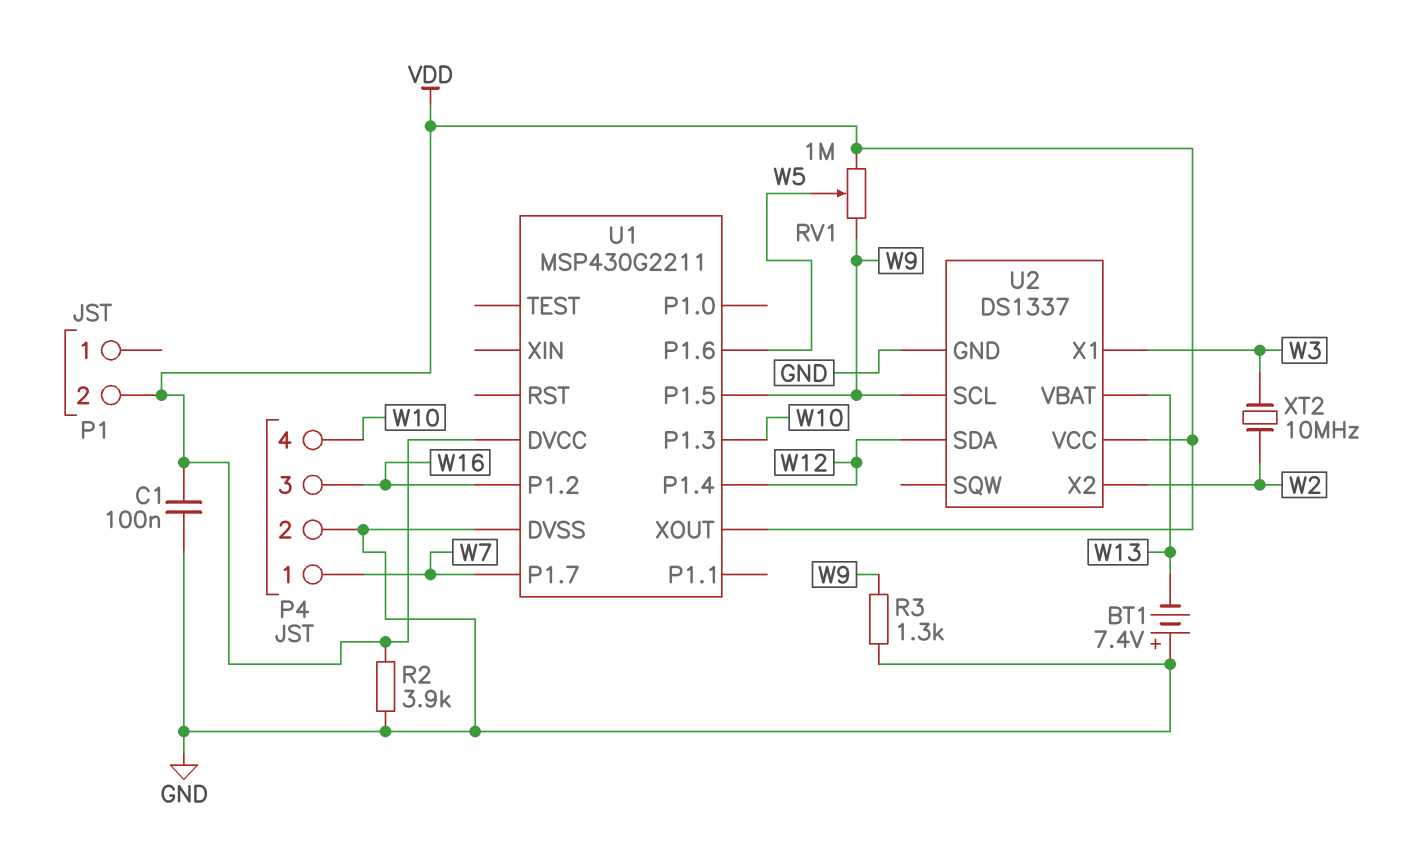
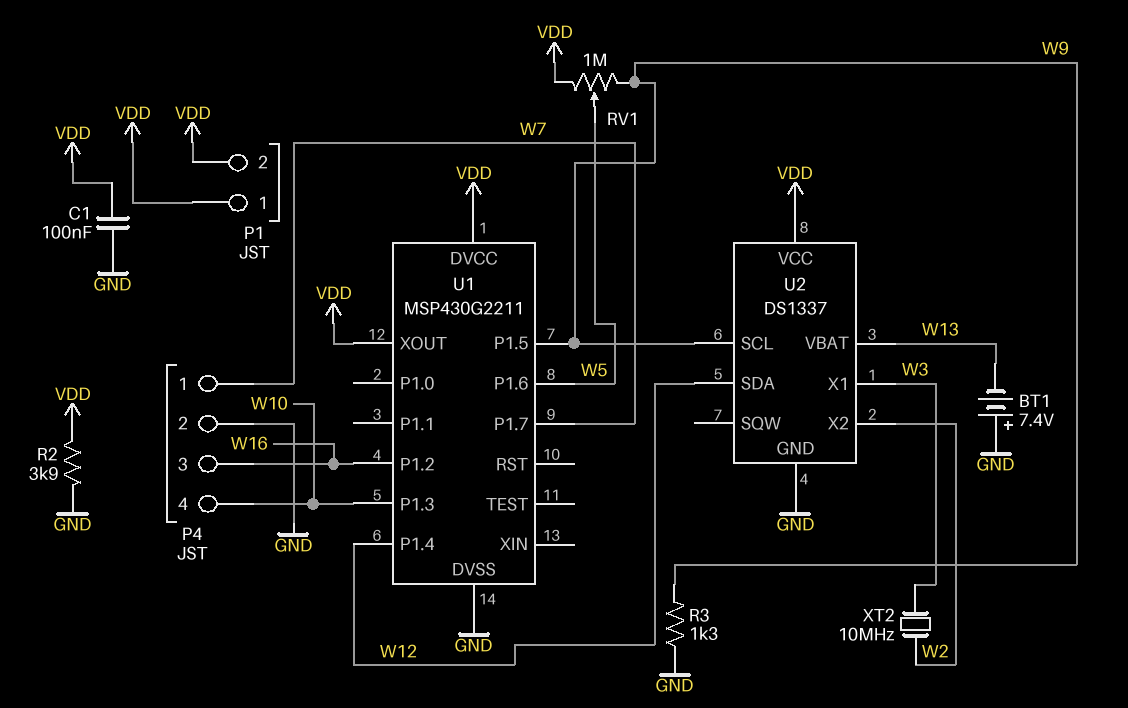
P1 pin 1: none -> VDD

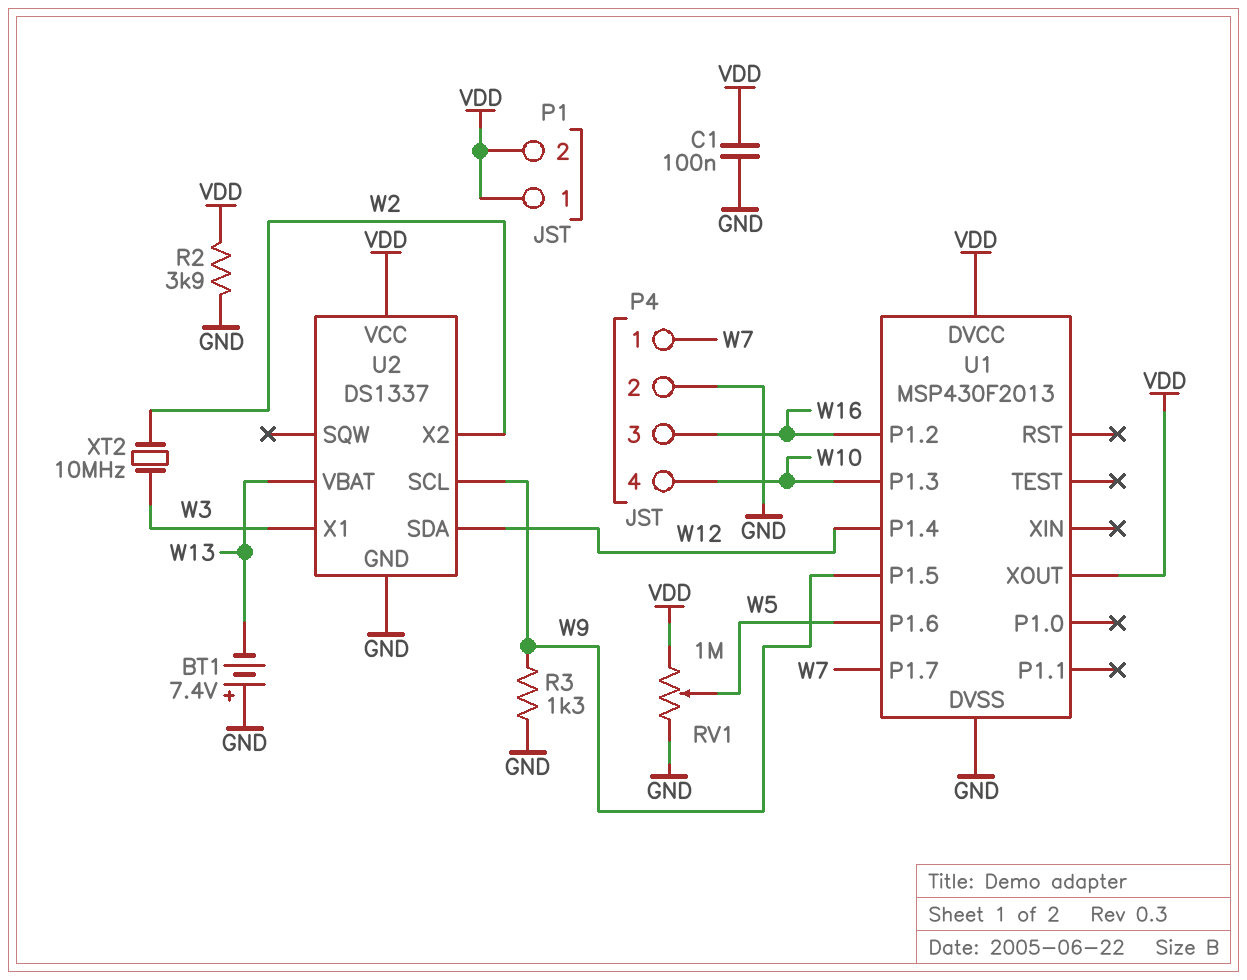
RV1: 1M (VDD, W9, wiper W5) -> 1M (GND, VDD, wiper W5)
U1: MSP430G2211 -> MSP430F2013

